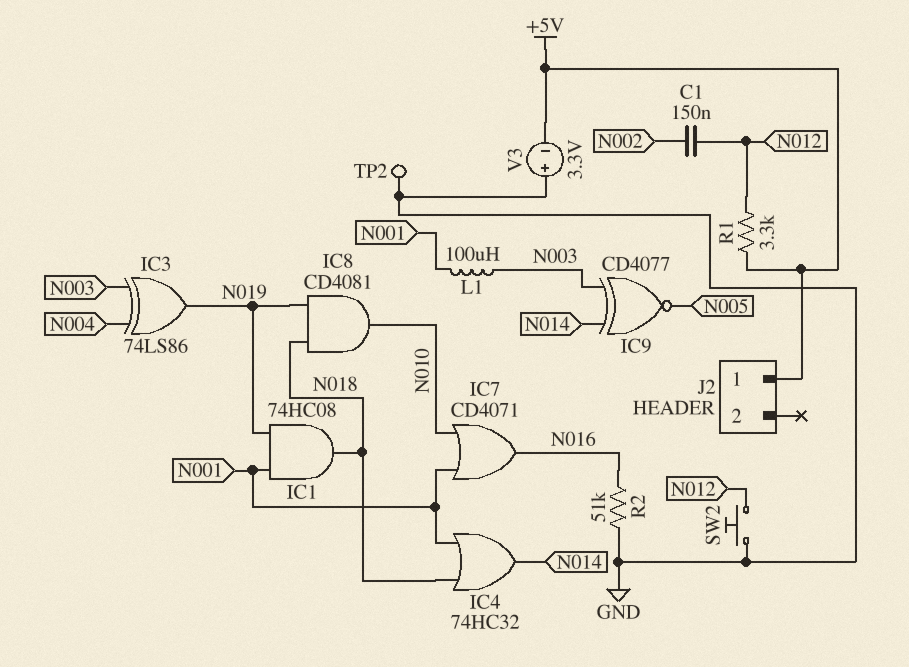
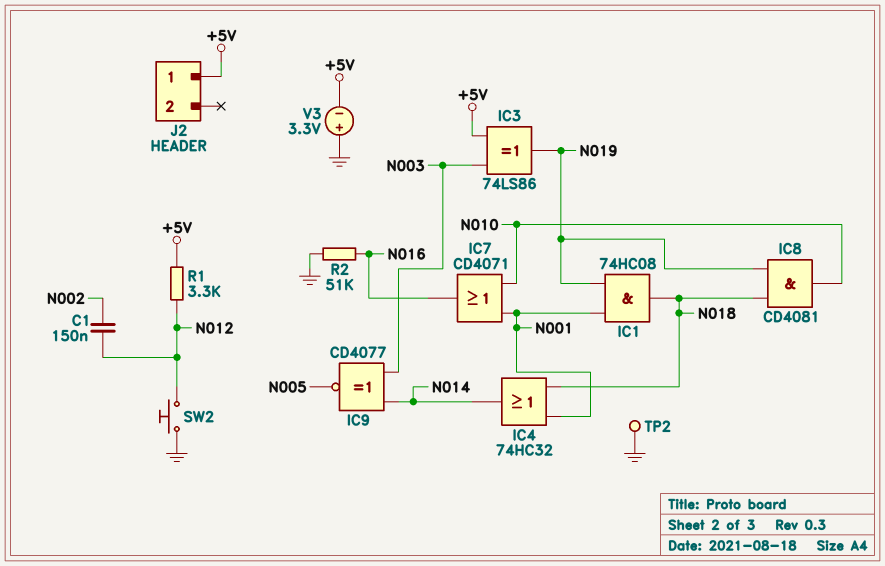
IC3: XOR 74LS86 (in N003, in N004, out N019) -> XOR 74LS86 (in +5V, in N003, out N019)
L1: 100uH (N001, N003) -> none

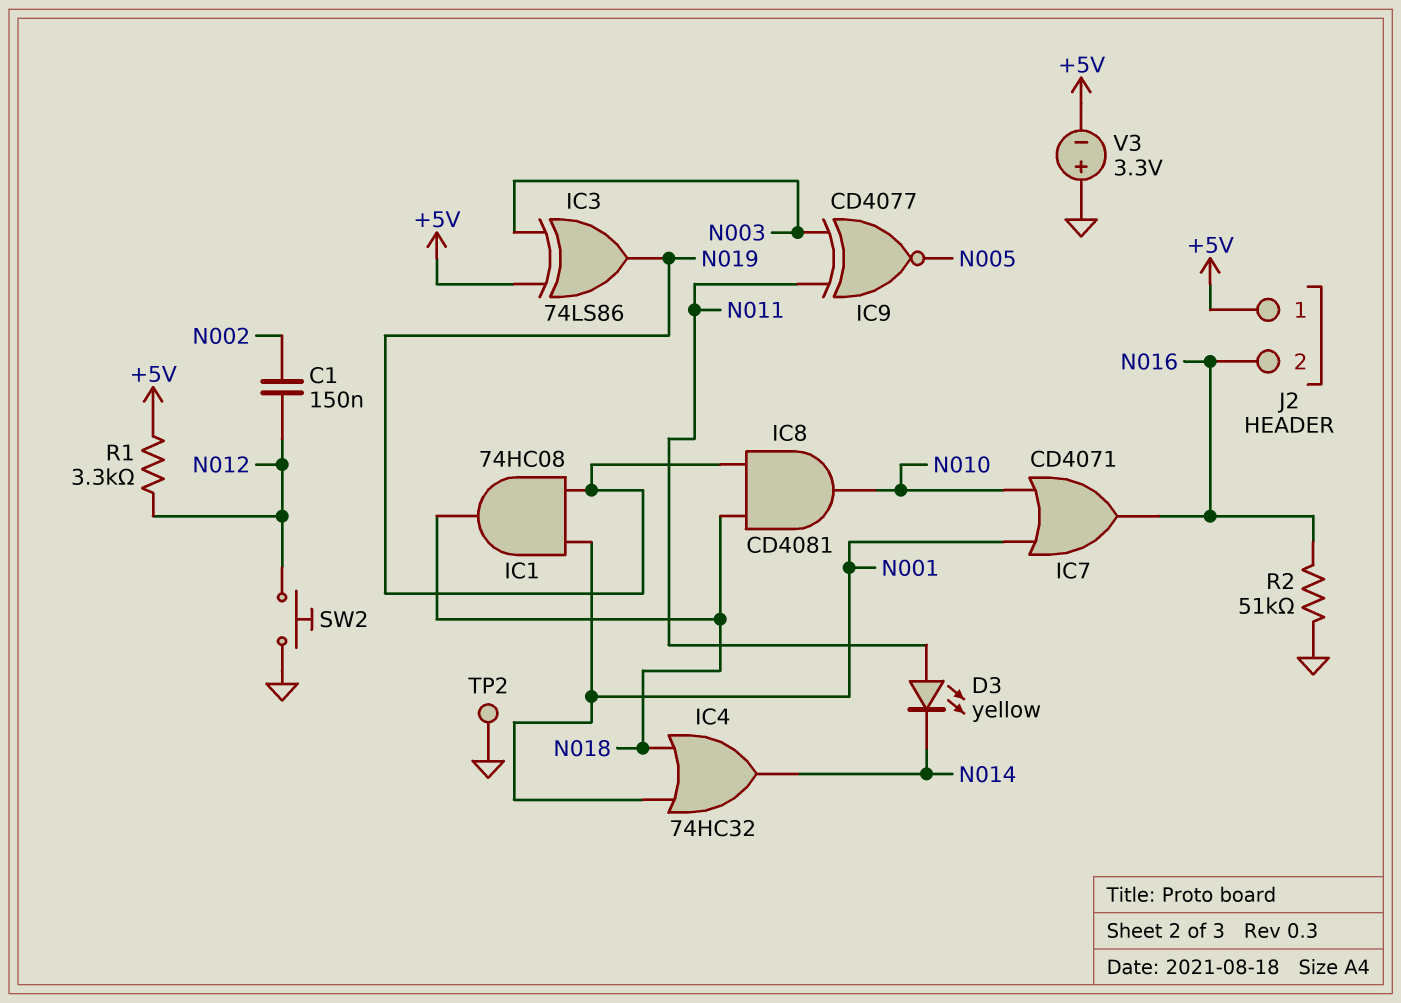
D3: none -> LED yellow (A N011, K N014)
IC9: XNOR CD4077 (in N003, in N014, out N005) -> XNOR CD4077 (in N003, in N011, out N005)
J2 pin 2: none -> N016

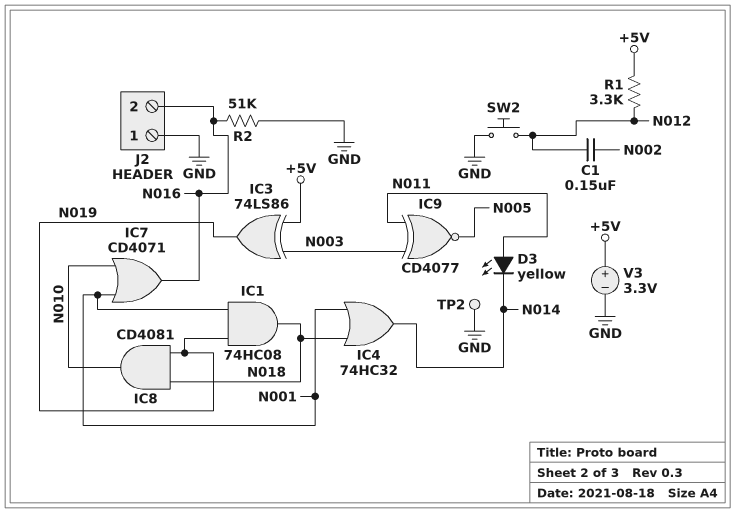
J2 pin 1: +5V -> GND
V3: 3.3V (plus GND, minus +5V) -> 3.3V (plus +5V, minus GND)

